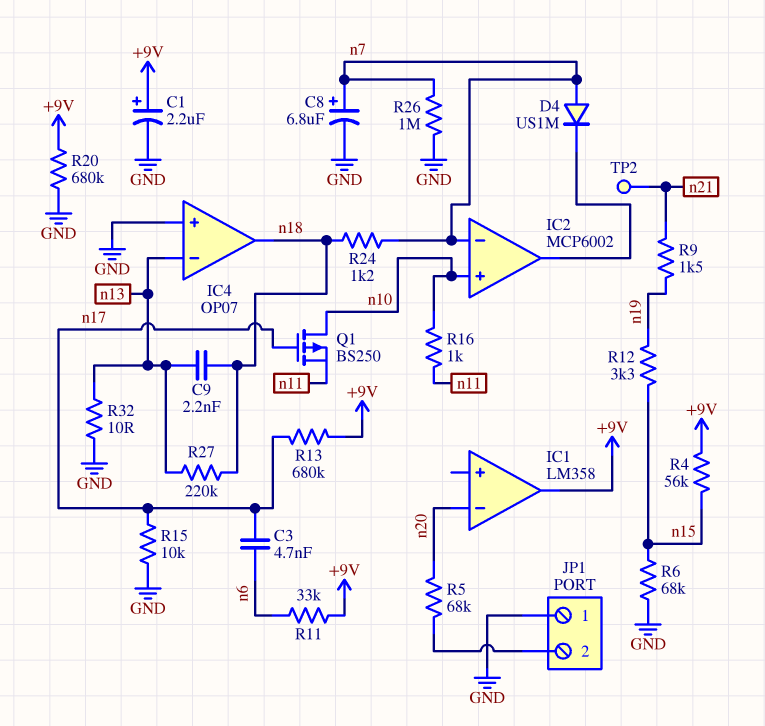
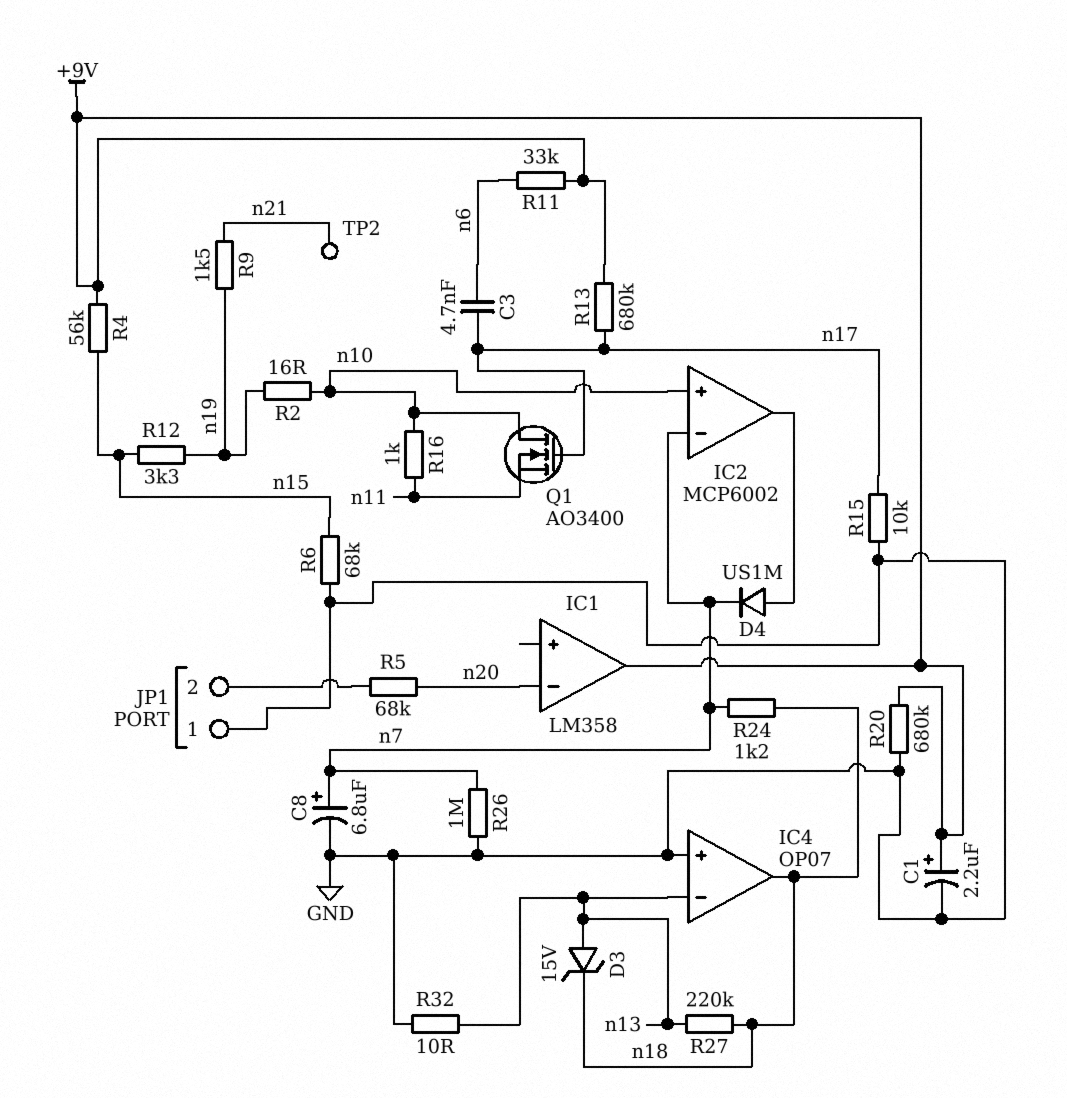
C9: 2.2nF (n13, n18) -> none
D3: none -> zener 15V (A n13, K n18)
D4: diode US1M (A n7, K IC2/out) -> diode US1M (A IC2/out, K n7)
Q1: PMOS BS250 (G n17, D n10, S n11) -> NMOS AO3400 (G n17, D n10, S n11)
R2: none -> 16 (n10, n19)

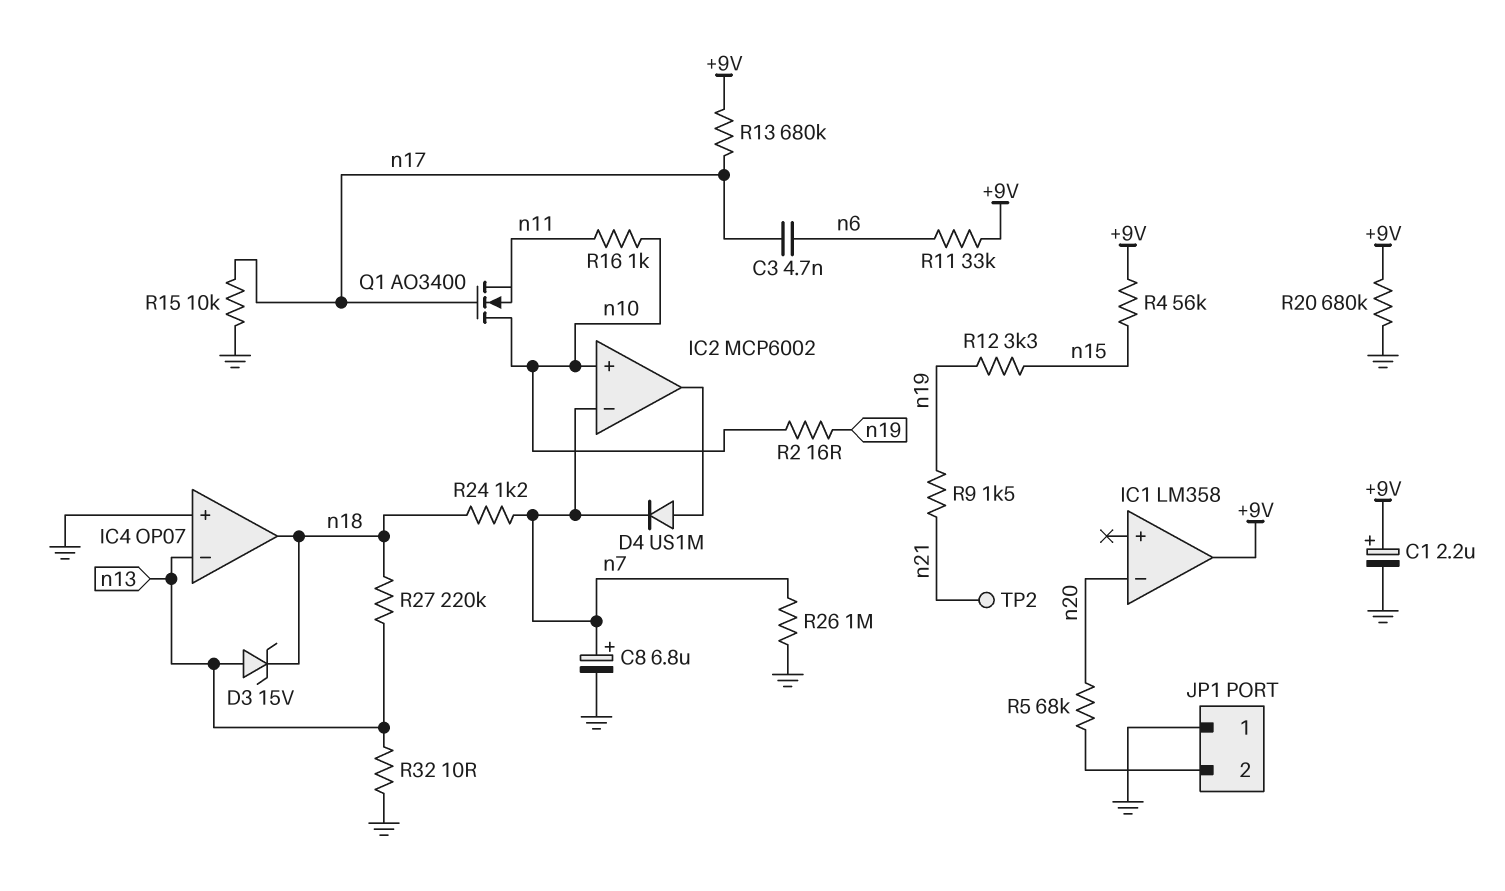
R6: 68k (GND, n15) -> none

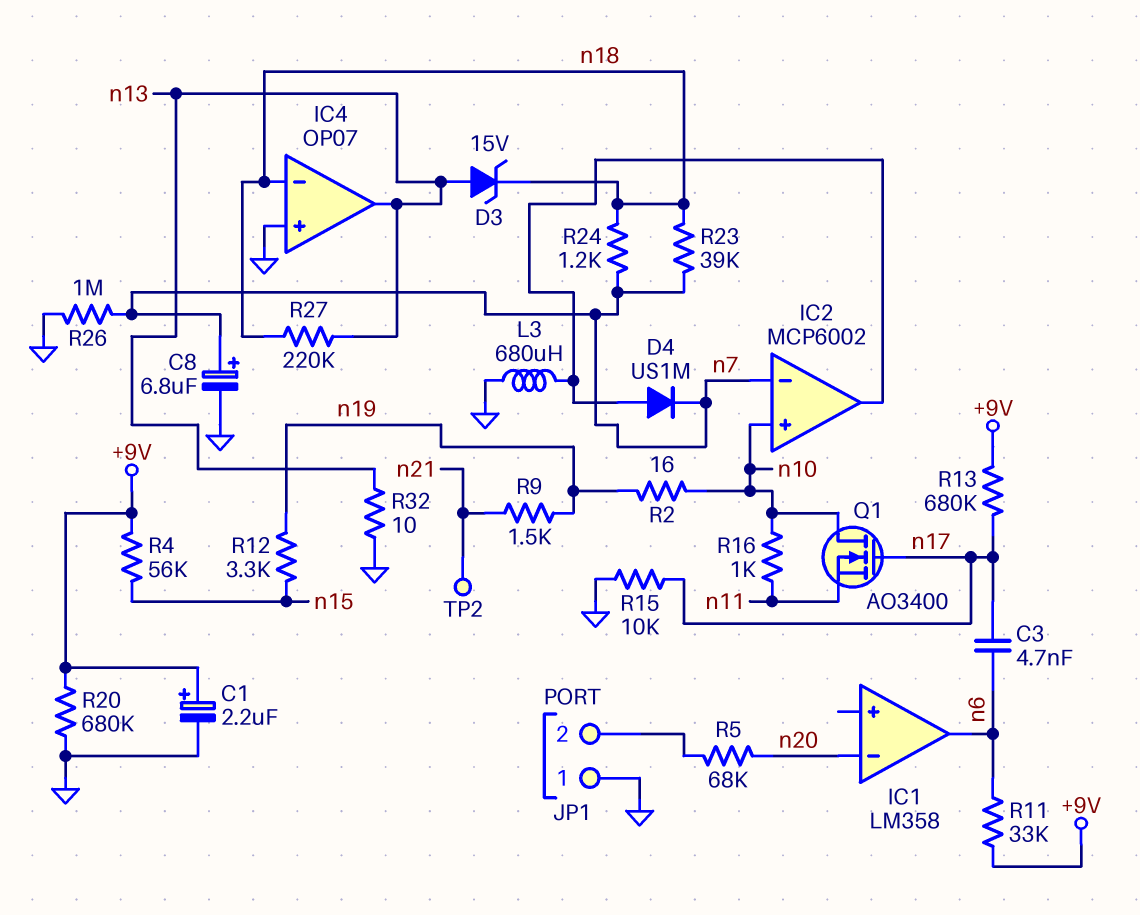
IC1 pin out: +9V -> n6
IC4 pin in-: n13 -> n18
IC4 pin out: n18 -> n13
L3: none -> 680uH (GND, IC2/out)
R23: none -> 39k (n7, n18)

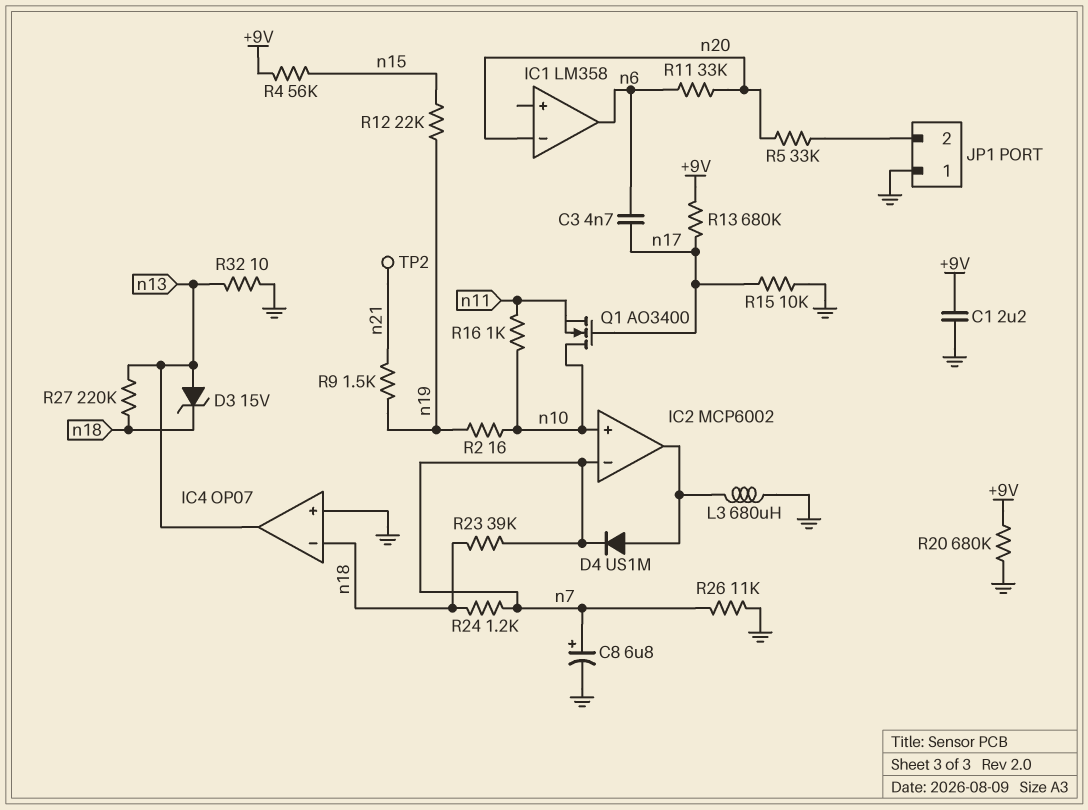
C1: 2.2uF (plus +9V, minus GND) -> 2.2uF (+9V, GND)
R5: 68k (JP1/2, n20) -> 33k (JP1/2, n20)
R11: 33k (+9V, n6) -> 33k (n6, n20)
R12: 3.3k (n15, n19) -> 22k (n15, n19)
R26: 1M (GND, n7) -> 11k (GND, n7)

